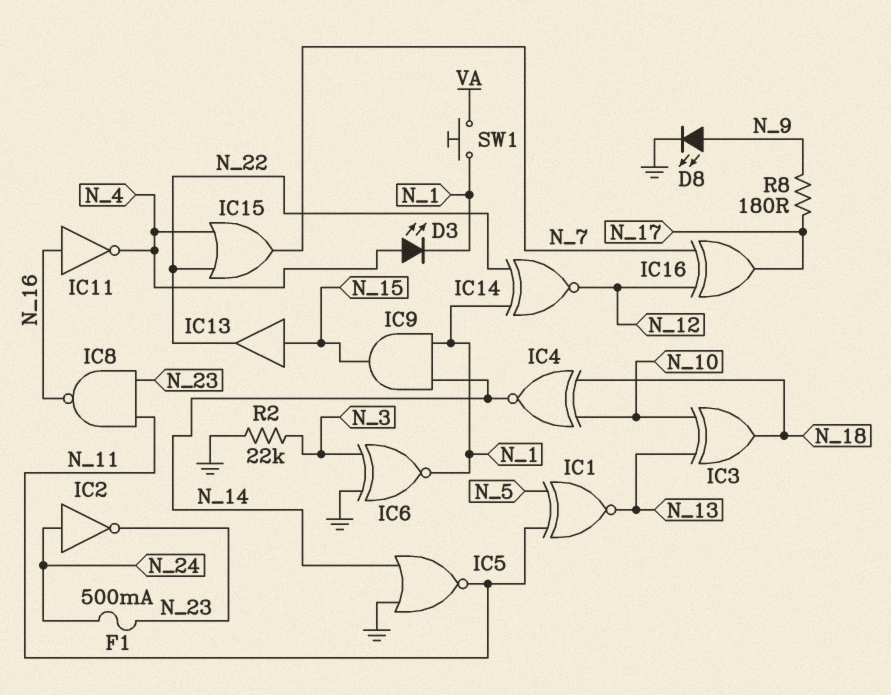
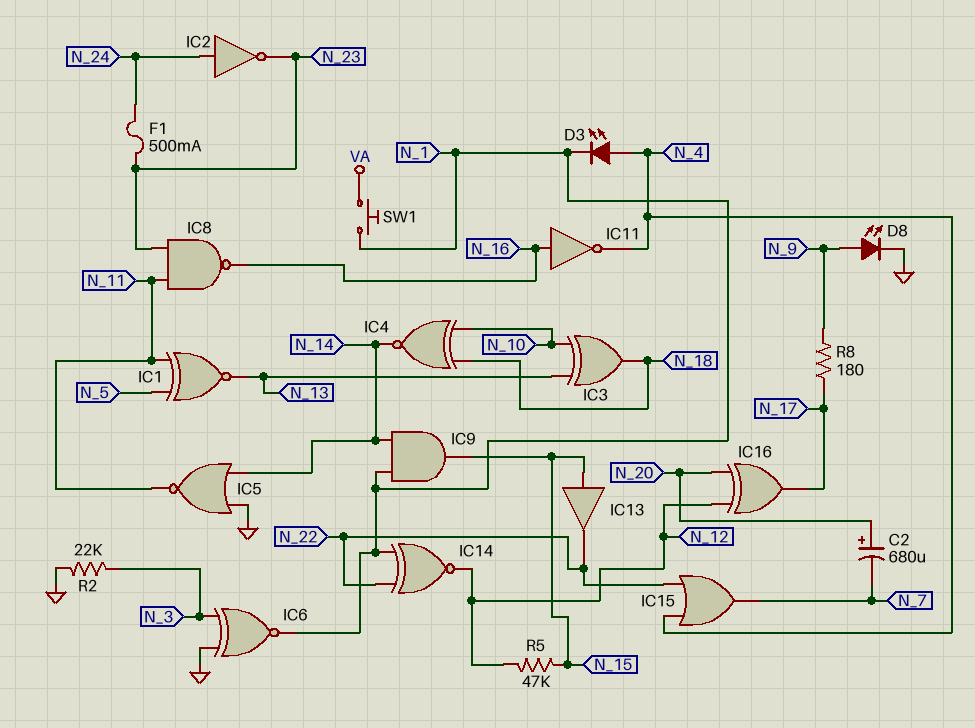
C2: none -> 680uF (plus N_20, minus N_7)
IC16: XOR (in N_7, in N_12, out N_17) -> XOR (in N_12, in N_20, out N_17)
R5: none -> 47k (N_12, N_15)

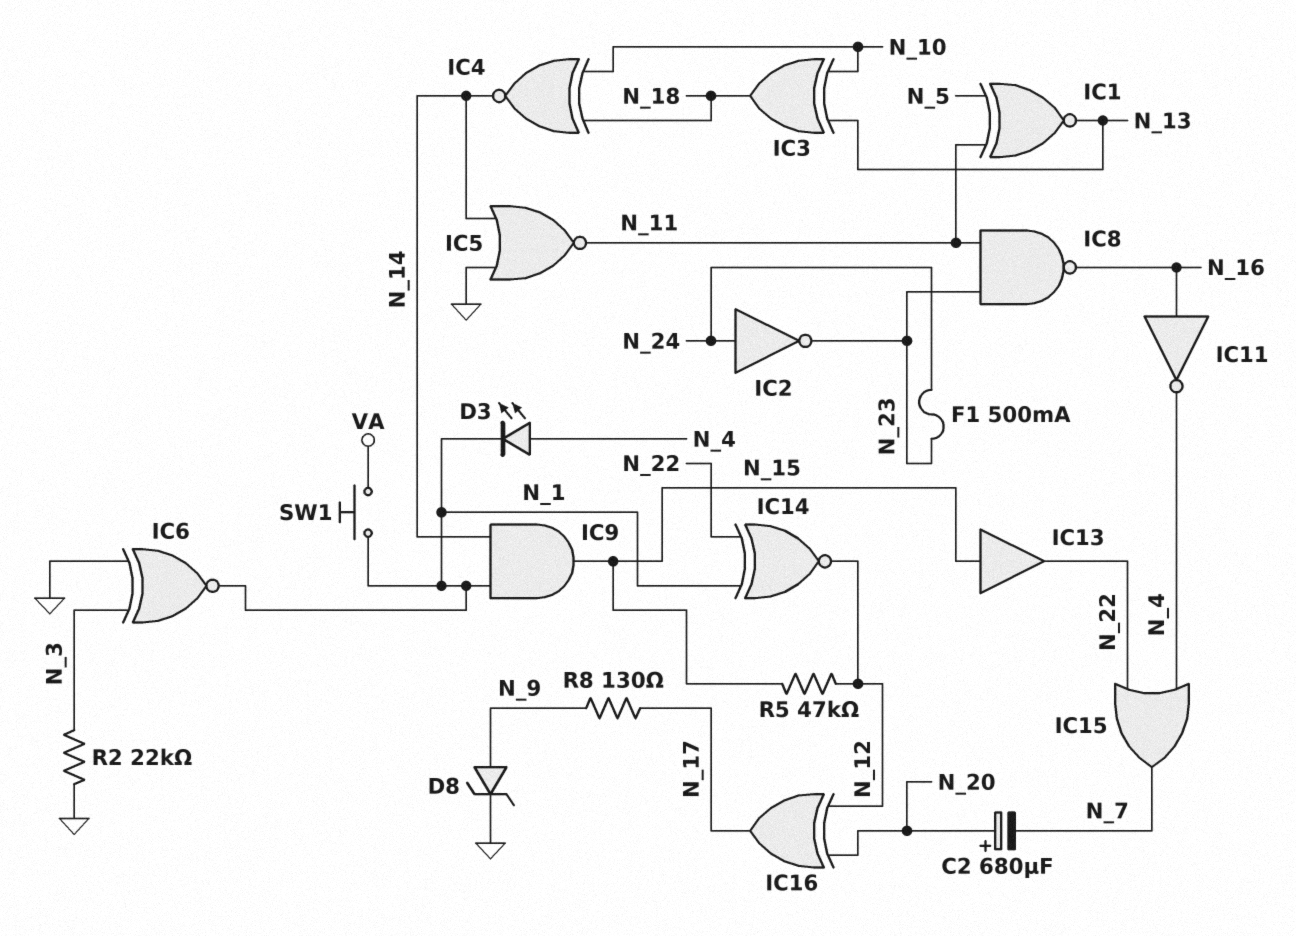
D8: LED (A N_9, K GND) -> zener (A N_9, K GND)
R8: 180 (N_9, N_17) -> 130 (N_9, N_17)

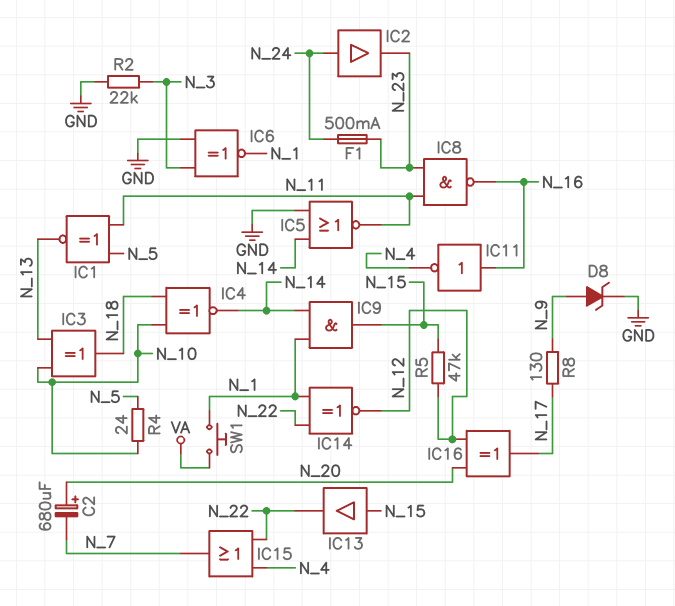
D3: LED (A N_4, K N_1) -> none
IC2: NOT (in N_24, out N_23) -> buffer (in N_24, out N_23)
R4: none -> 24 (N_5, N_10)

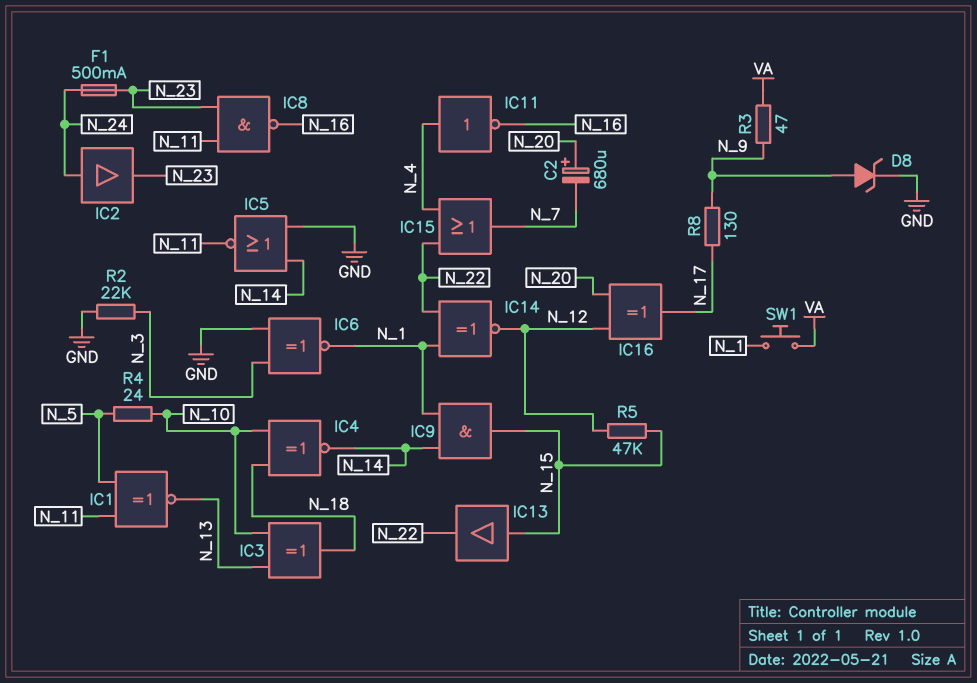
IC11: NOT (in N_16, out N_4) -> NOT (in N_4, out N_16)
R3: none -> 47 (N_9, VA)

